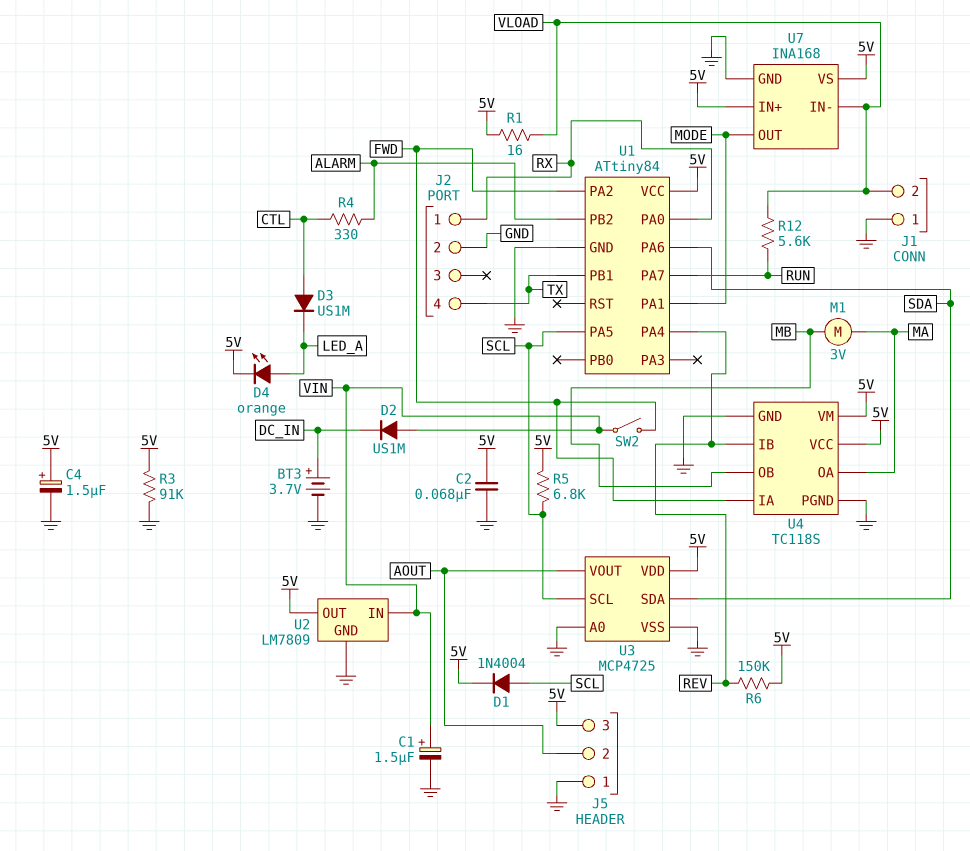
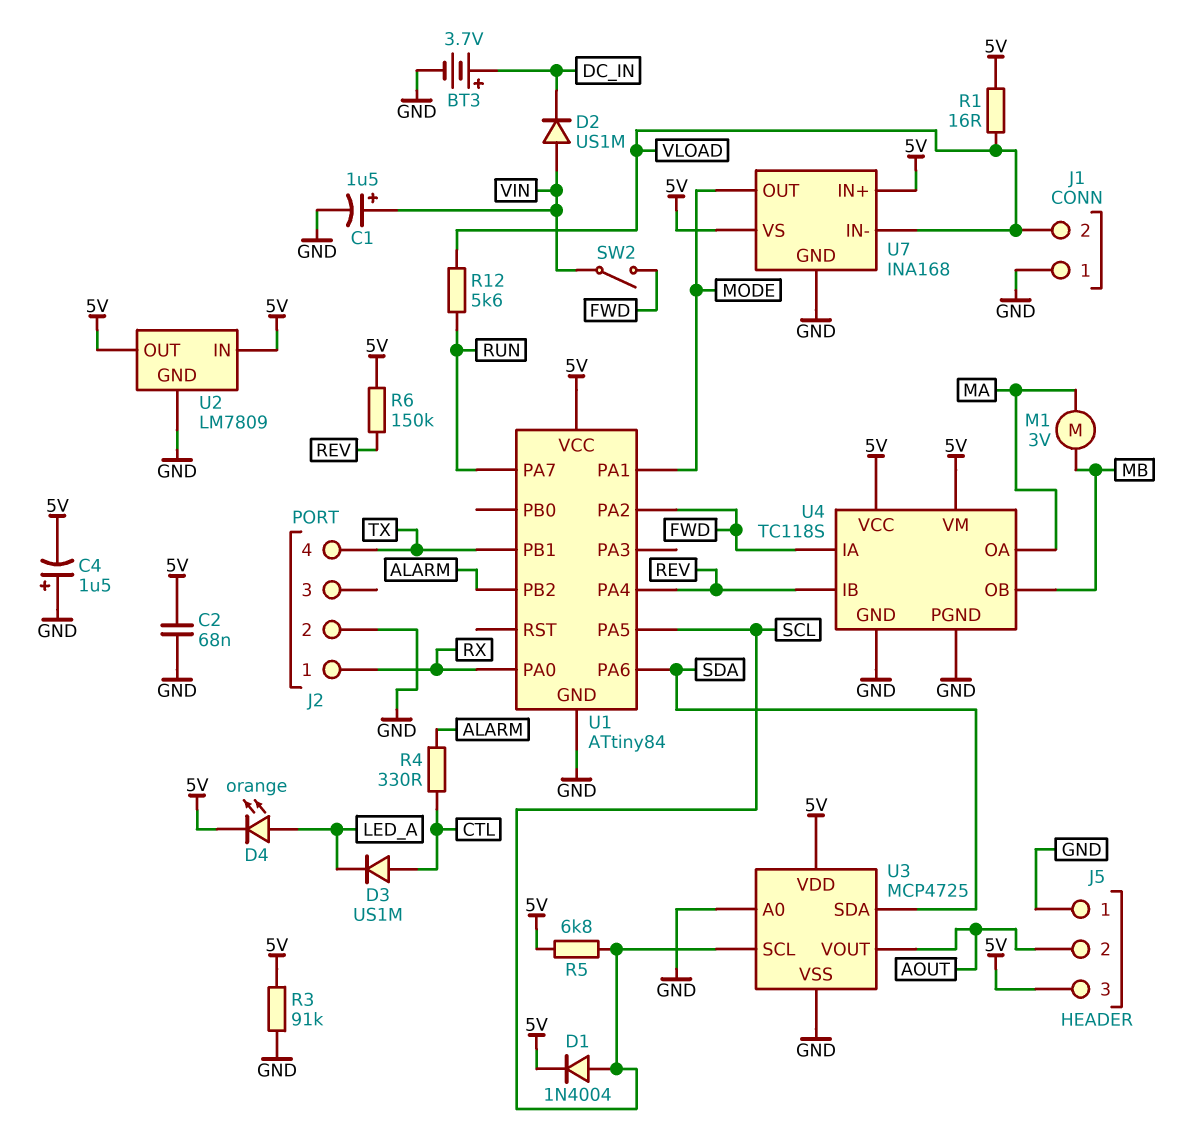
C4: 1.5uF (plus 5V, minus GND) -> 1.5uF (plus GND, minus 5V)
U2 pin IN: VIN -> 5V

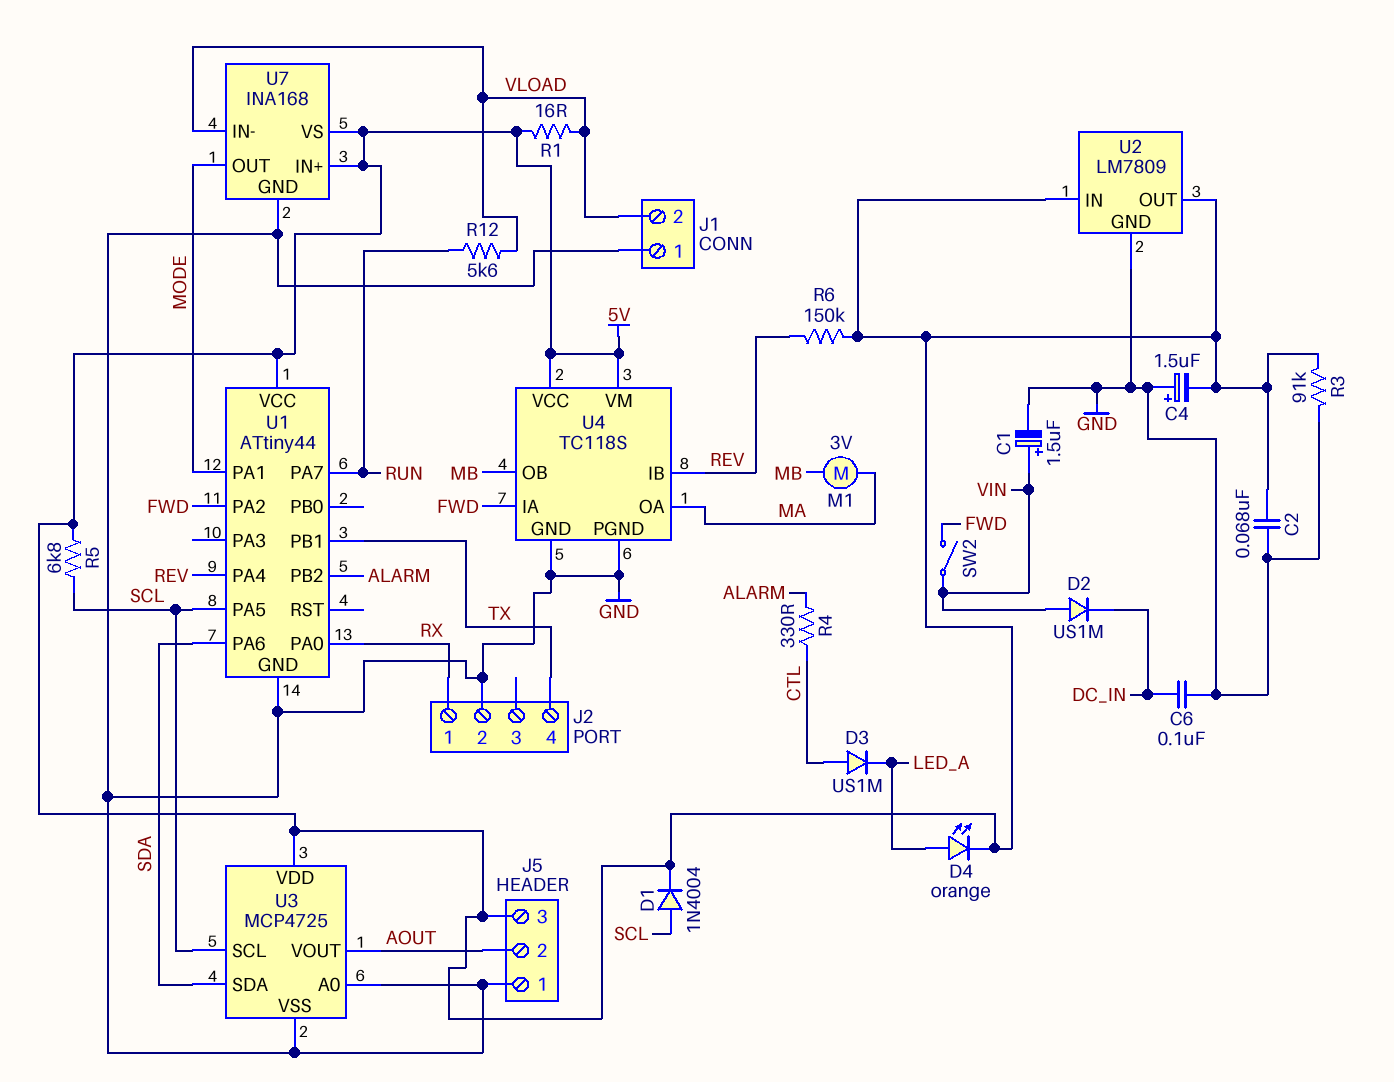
BT3: 3.7V (plus DC_IN, minus GND) -> none
C6: none -> 100nF (DC_IN, GND)
U1: ATtiny84 -> ATtiny44

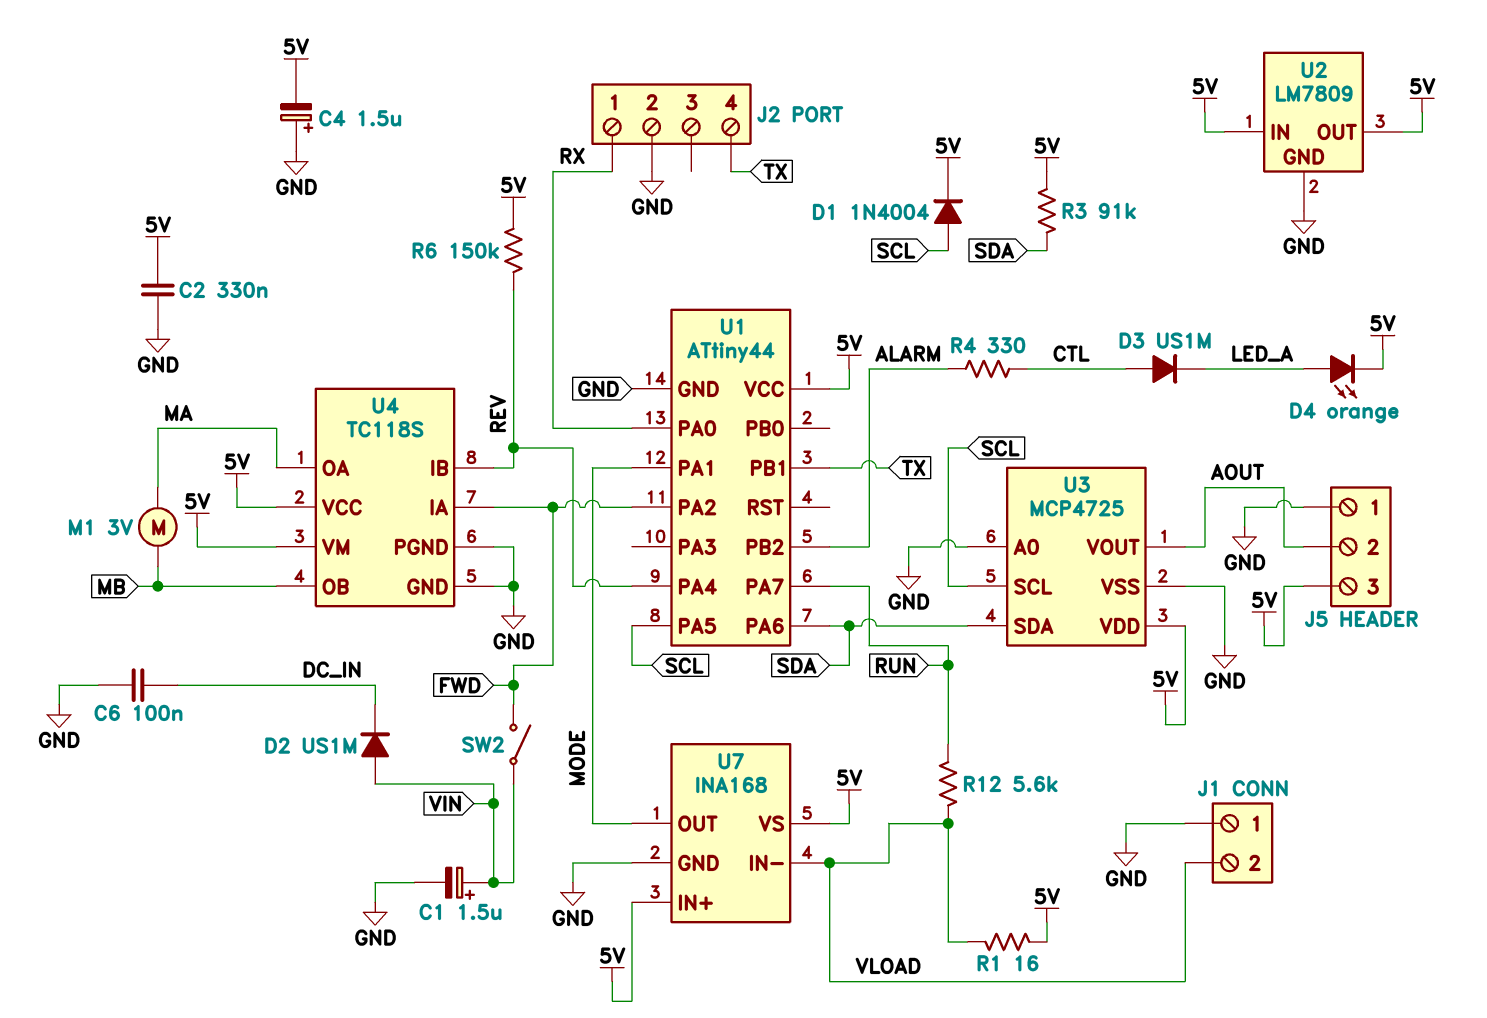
C2: 68nF (5V, GND) -> 330nF (5V, GND)
R3: 91k (5V, GND) -> 91k (5V, SDA)
R5: 6.8k (5V, SCL) -> none

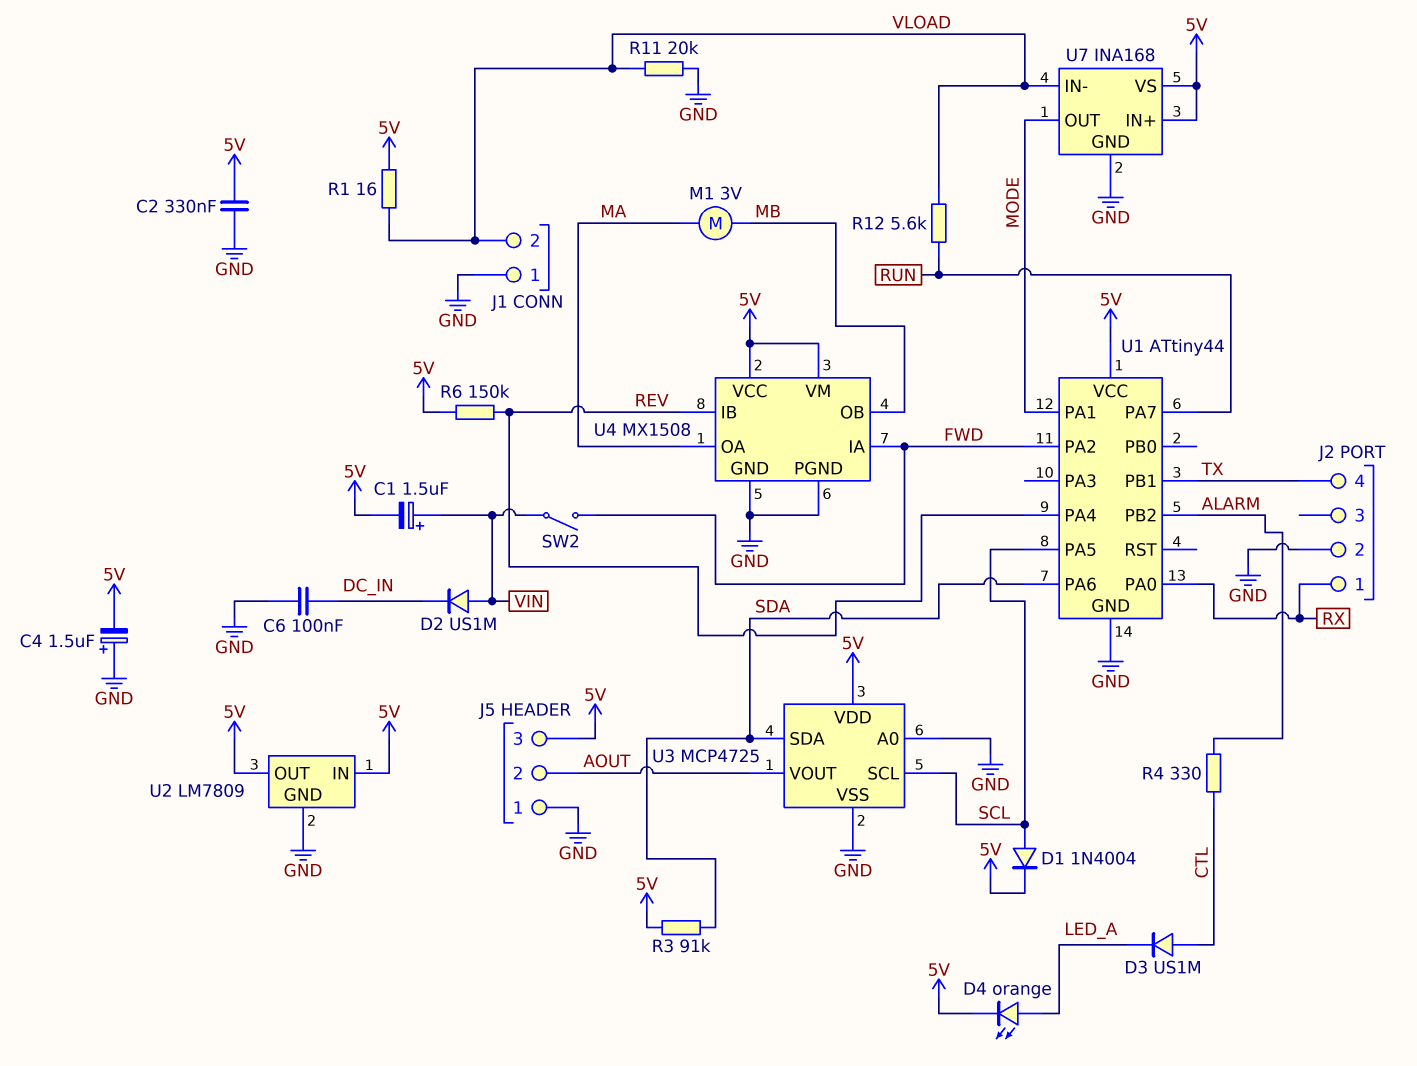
C1: 1.5uF (plus VIN, minus GND) -> 1.5uF (plus VIN, minus 5V)
R11: none -> 20k (GND, VLOAD)
U4: TC118S -> MX1508

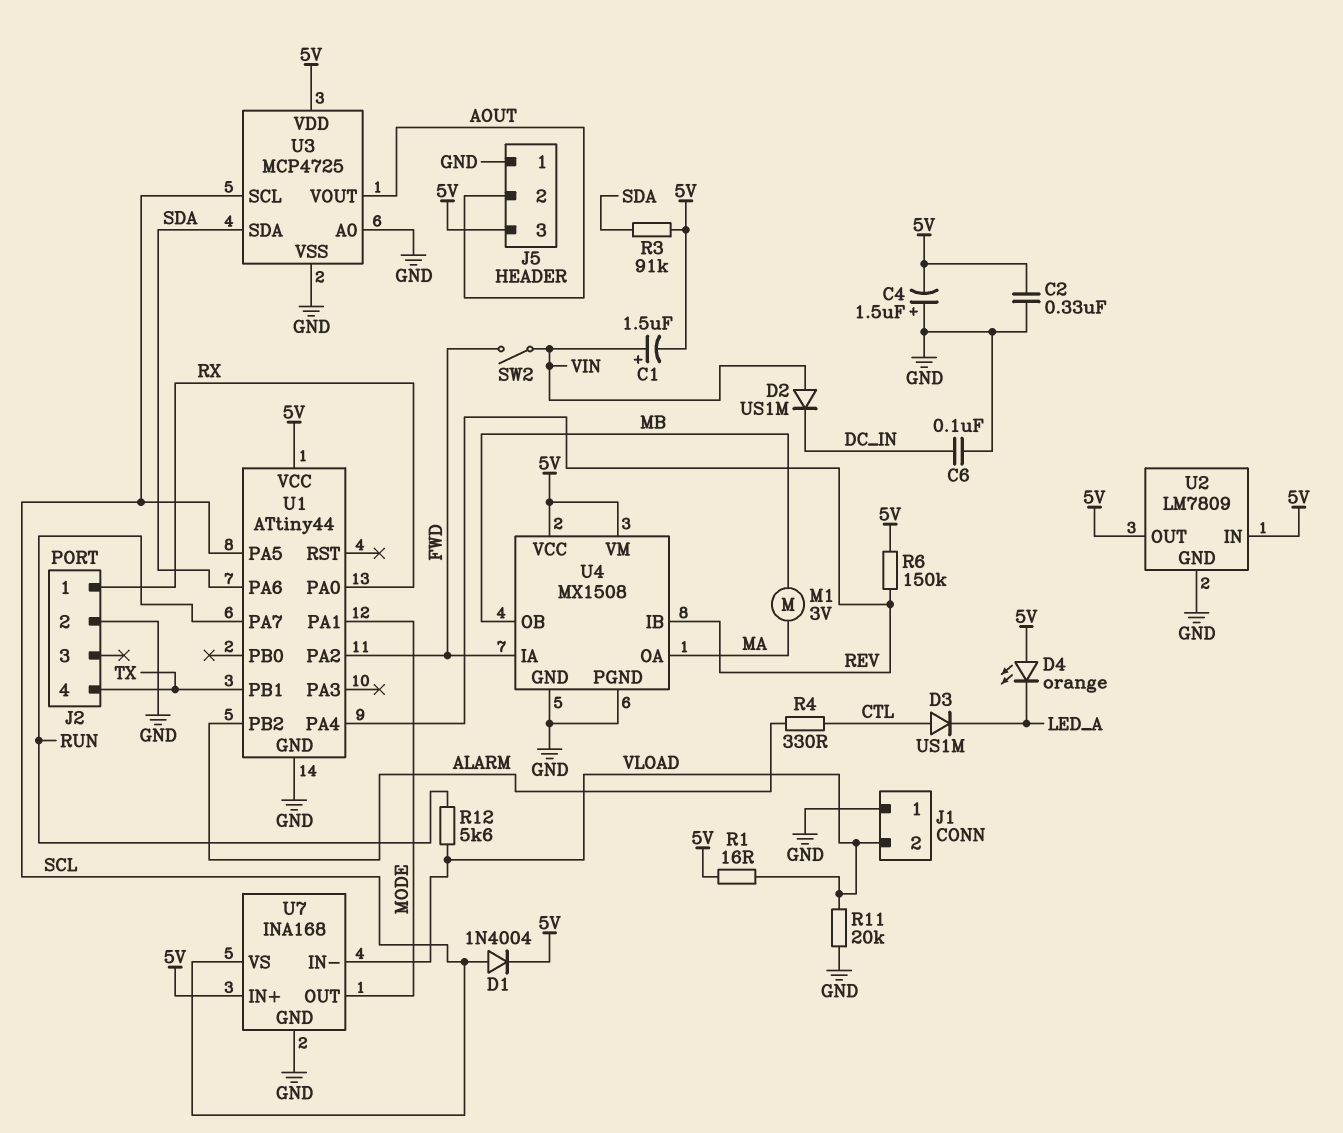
D4: LED orange (A LED_A, K 5V) -> LED orange (A 5V, K LED_A)
U7 pin VS: 5V -> SCL

